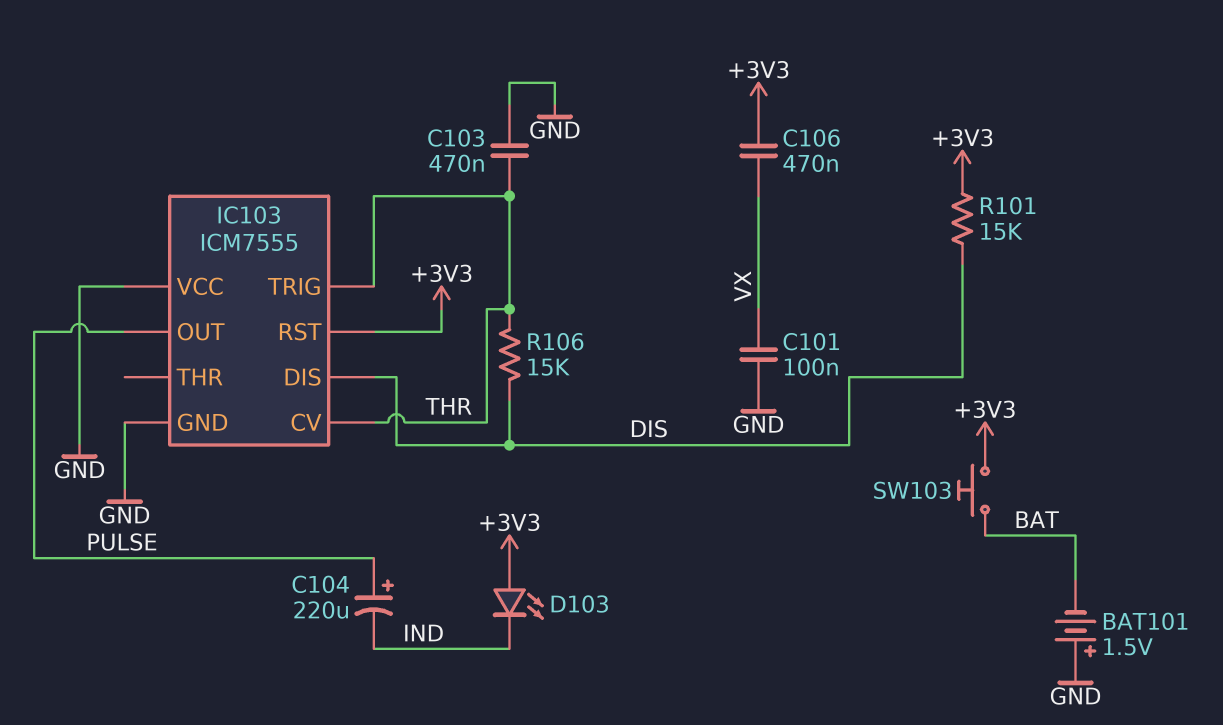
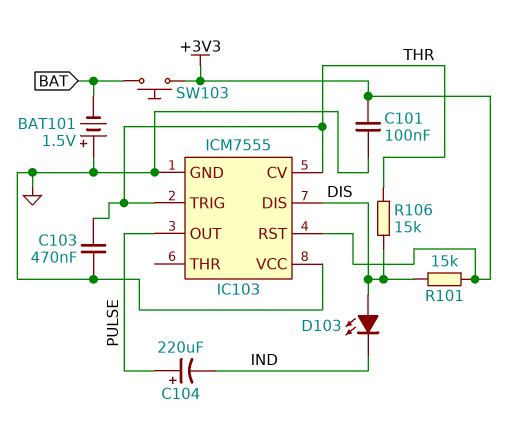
C101: 100nF (GND, VX) -> 100nF (+3V3, GND)
C106: 470nF (+3V3, VX) -> none
D103: LED (A +3V3, K IND) -> LED (A DIS, K IND)

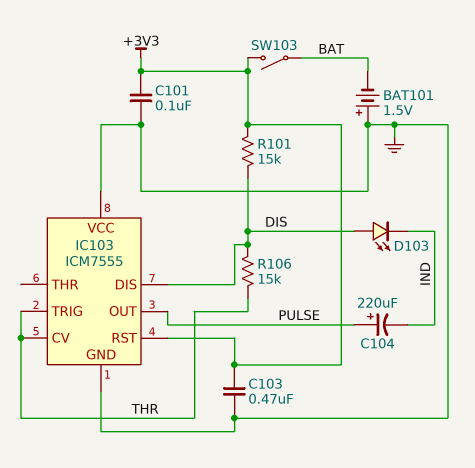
C103: 470nF (GND, THR) -> 470nF (+3V3, GND)
SW103: button (+3V3, BAT) -> switch (+3V3, BAT)

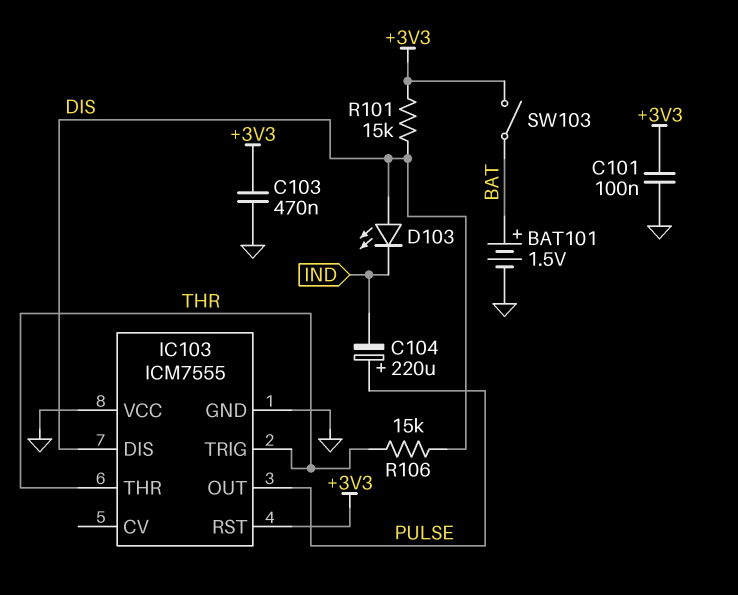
BAT101: 1.5V (plus GND, minus BAT) -> 1.5V (plus BAT, minus GND)
IC103 pin CV: THR -> none
IC103 pin THR: none -> THR

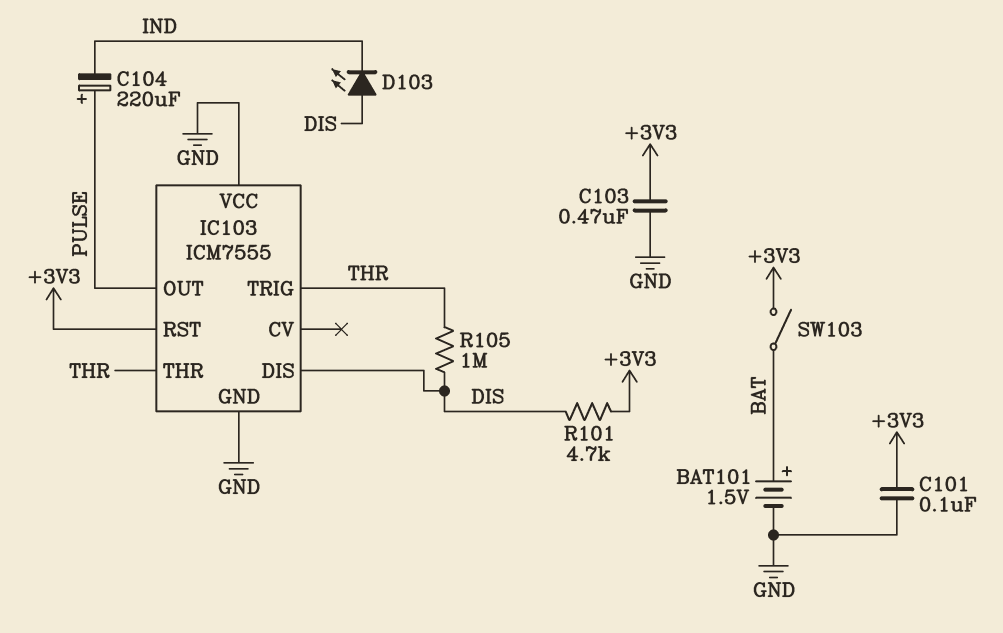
R101: 15k (+3V3, DIS) -> 4.7k (+3V3, DIS)
R105: none -> 1M (DIS, THR)
R106: 15k (DIS, THR) -> none

